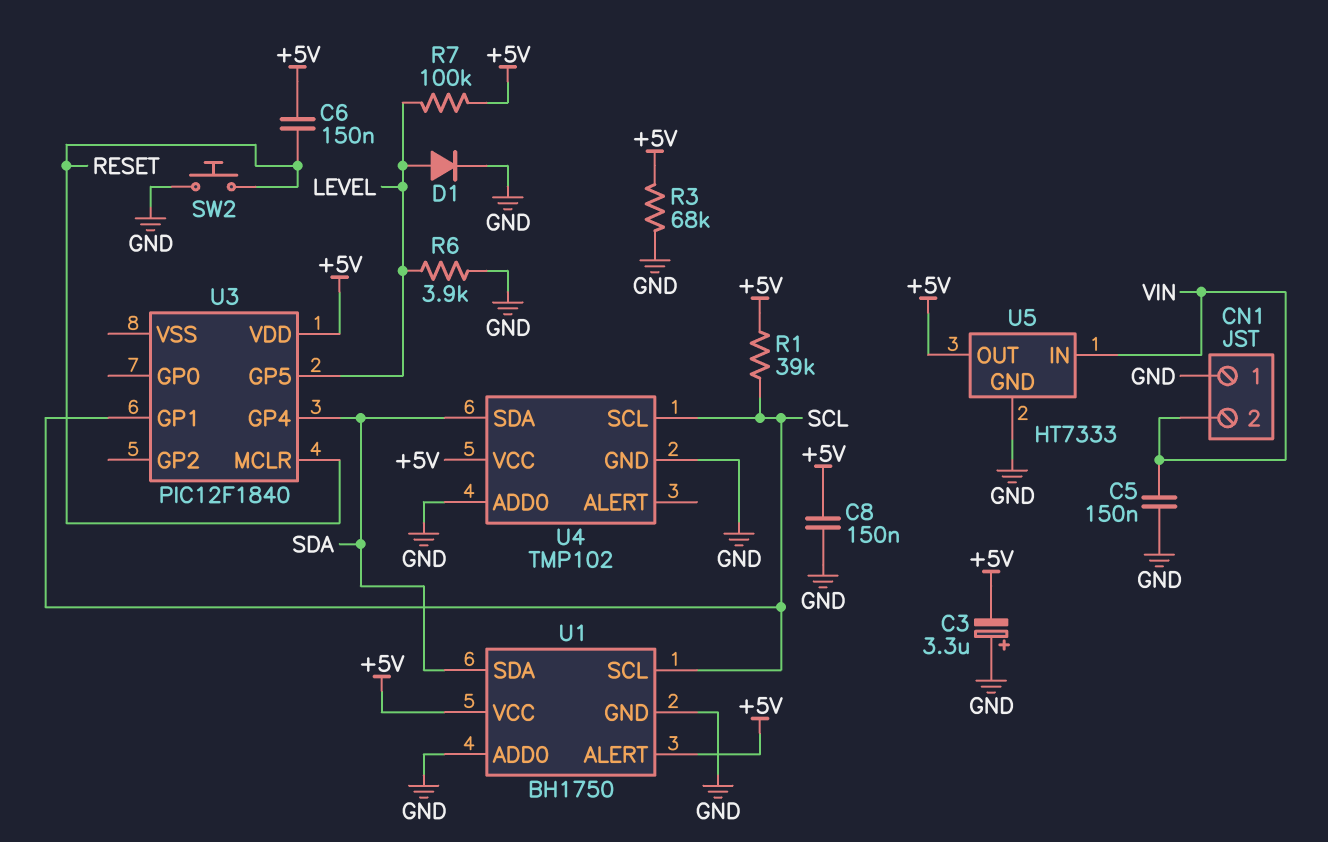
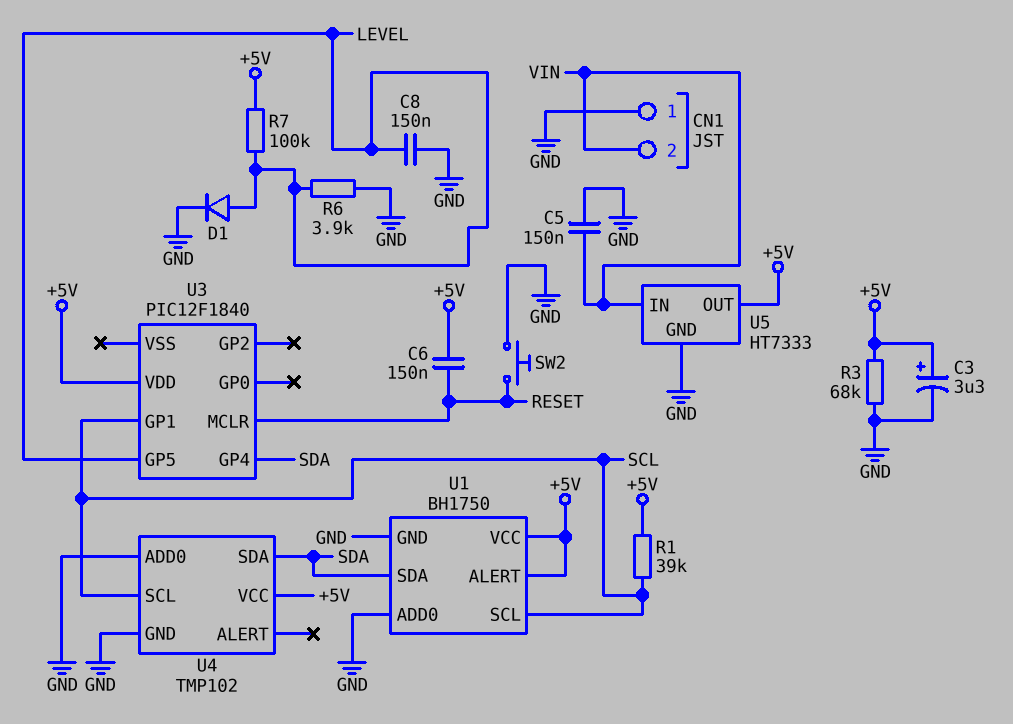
C3: 3.3uF (plus GND, minus +5V) -> 3.3uF (plus +5V, minus GND)
C8: 150nF (+5V, GND) -> 150nF (GND, LEVEL)

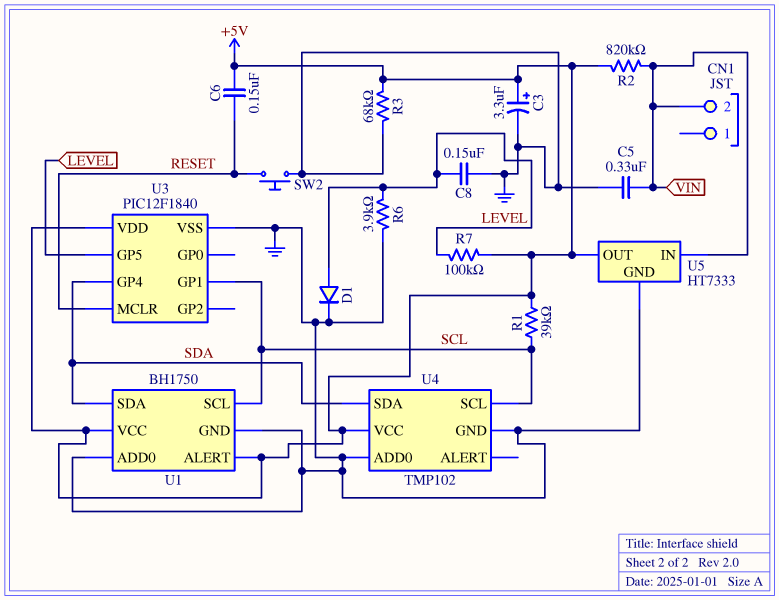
C5: 150nF (GND, VIN) -> 330nF (GND, VIN)
CN1 pin 1: GND -> none
R2: none -> 820k (+5V, VIN)
U3 pin VSS: none -> GND

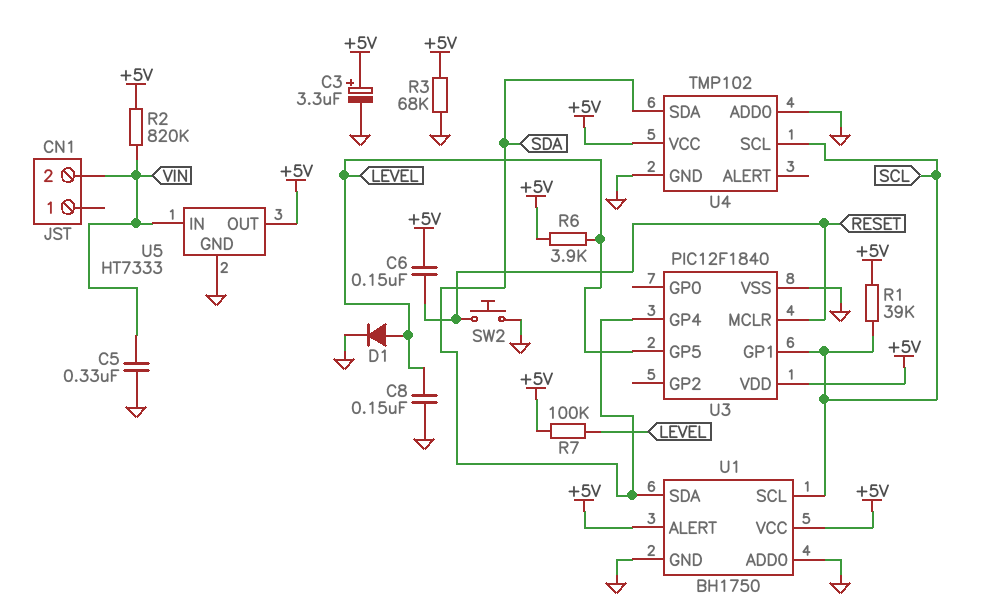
R6: 3.9k (GND, LEVEL) -> 3.9k (+5V, LEVEL)

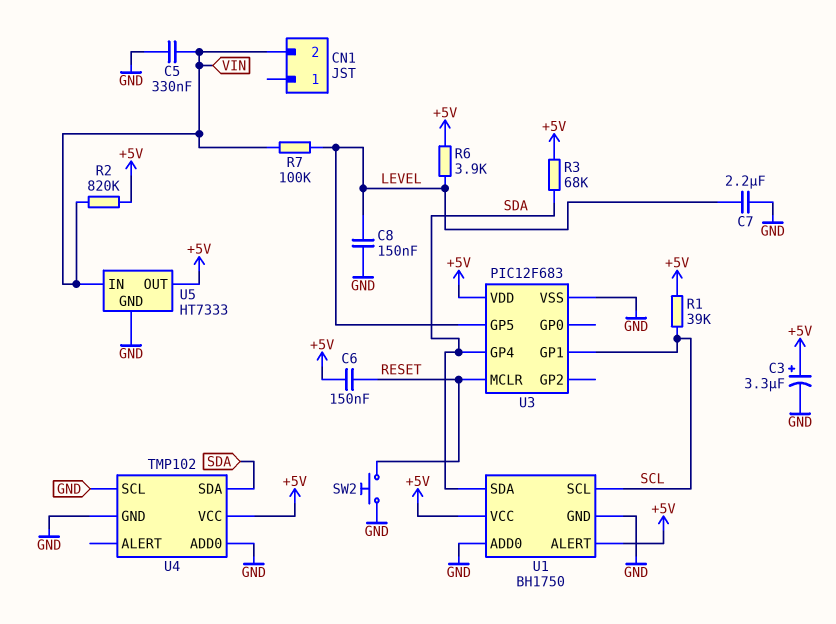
C7: none -> 2.2uF (GND, LEVEL)
D1: diode (A LEVEL, K GND) -> none
R3: 68k (+5V, GND) -> 68k (+5V, SDA)
R7: 100k (+5V, LEVEL) -> 100k (LEVEL, VIN)
U3: PIC12F1840 -> PIC12F683
U4 pin SCL: SCL -> GND

